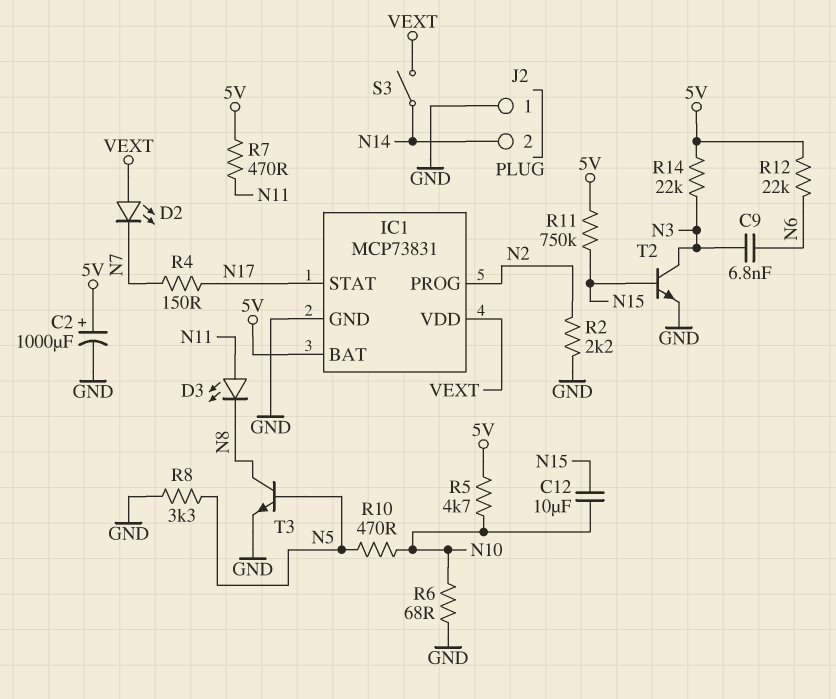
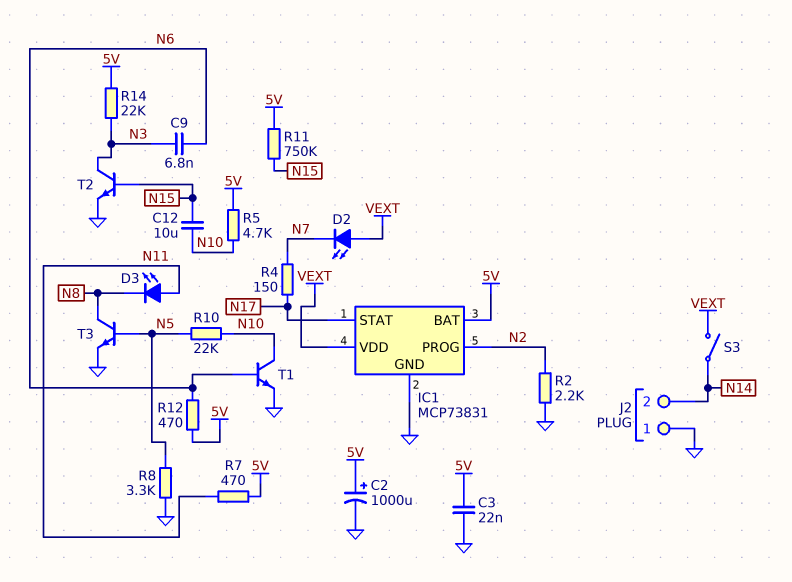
C3: none -> 22nF (5V, GND)
R6: 68 (GND, N10) -> none
R10: 470 (N5, N10) -> 22k (N5, N10)
R12: 22k (5V, N6) -> 470 (5V, N6)
T1: none -> NPN (B N6, C N10, E GND)

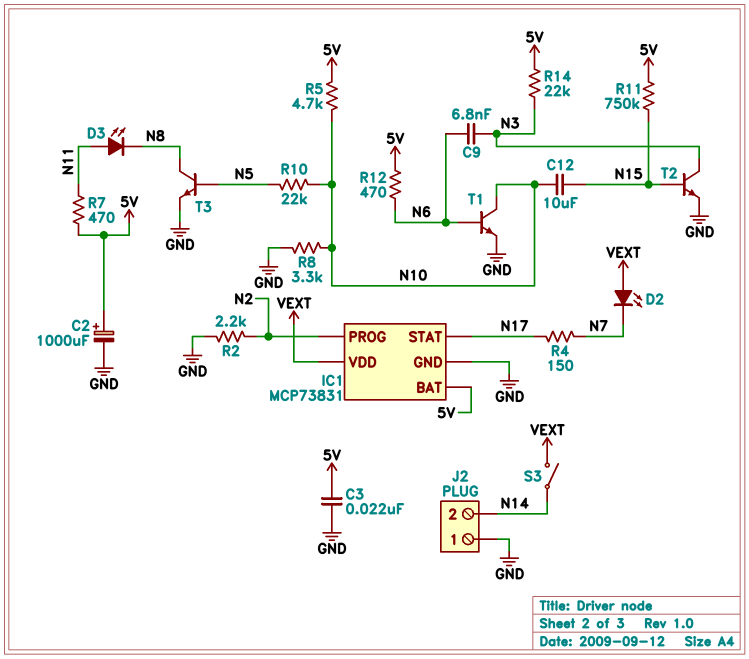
R8: 3.3k (GND, N5) -> 3.3k (GND, N10)

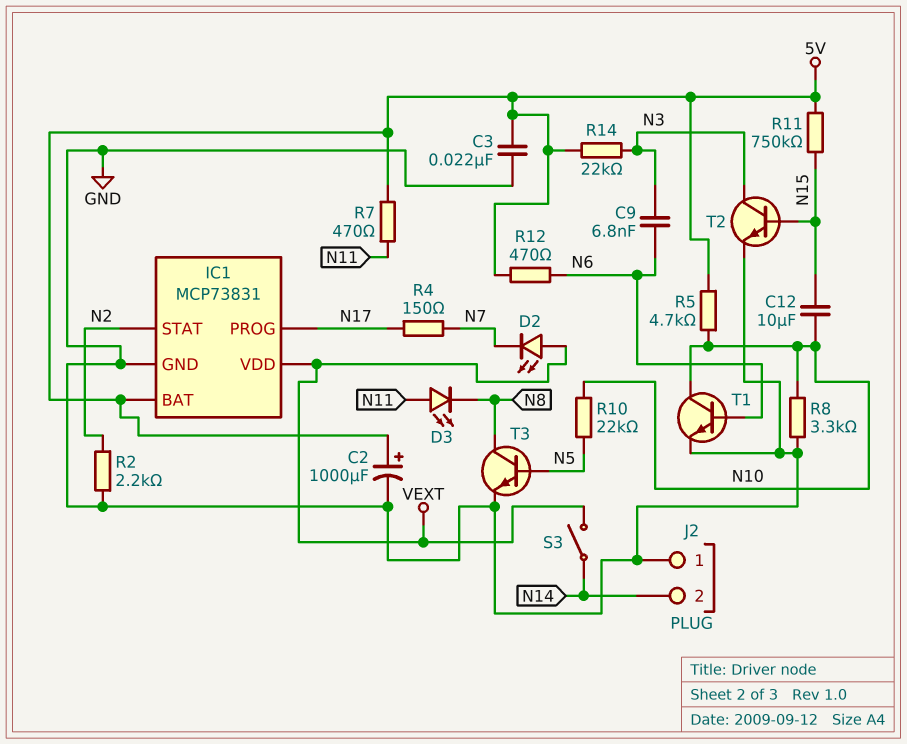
IC1 pin PROG: N2 -> N17
IC1 pin STAT: N17 -> N2

